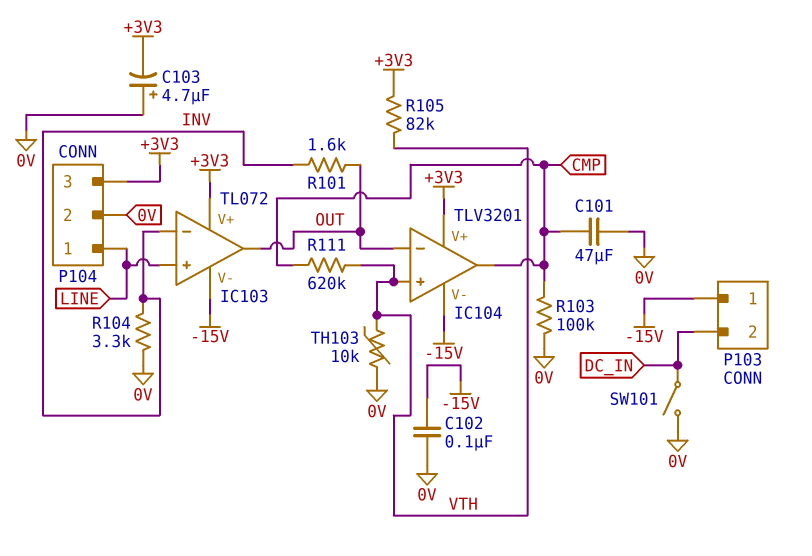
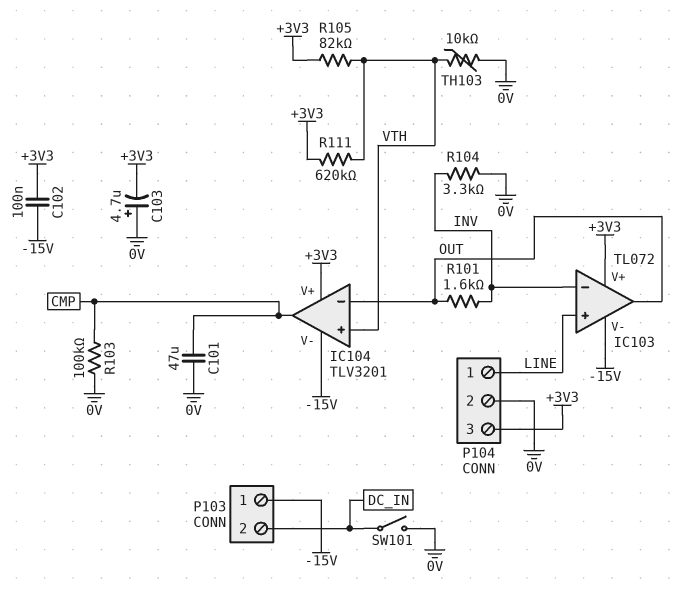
C102: 100nF (-15V, 0V) -> 100nF (+3V3, -15V)
R111: 620k (CMP, VTH) -> 620k (+3V3, VTH)

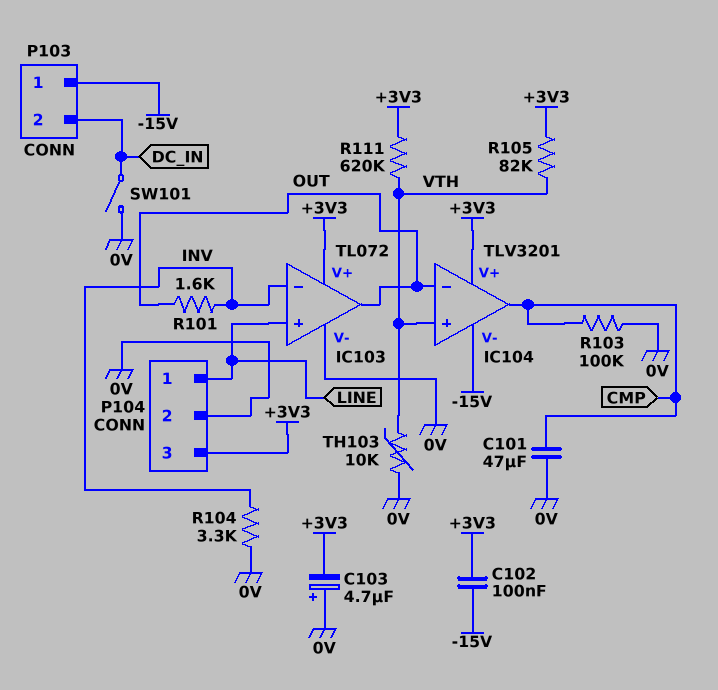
IC103 pin V-: -15V -> 0V

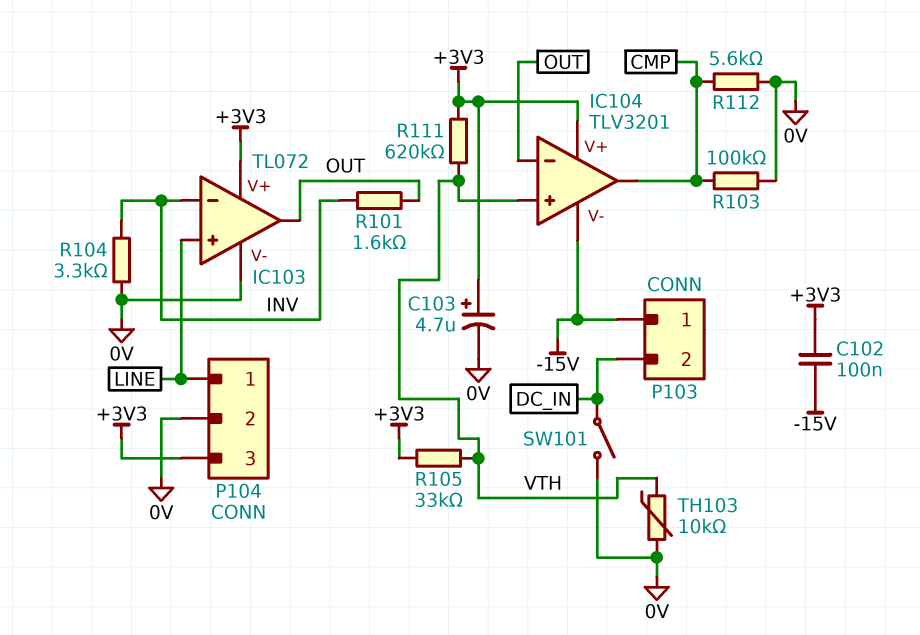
C101: 47uF (0V, CMP) -> none
C103: 4.7uF (plus 0V, minus +3V3) -> 4.7uF (plus +3V3, minus 0V)
R105: 82k (+3V3, VTH) -> 33k (+3V3, VTH)
R112: none -> 5.6k (0V, CMP)

